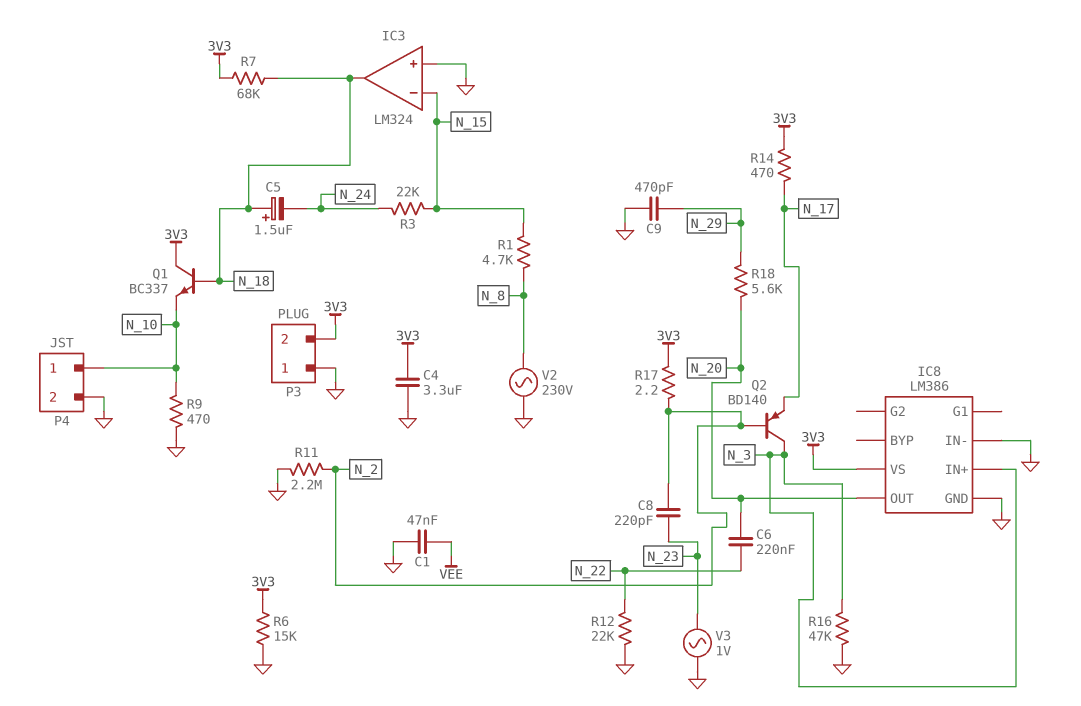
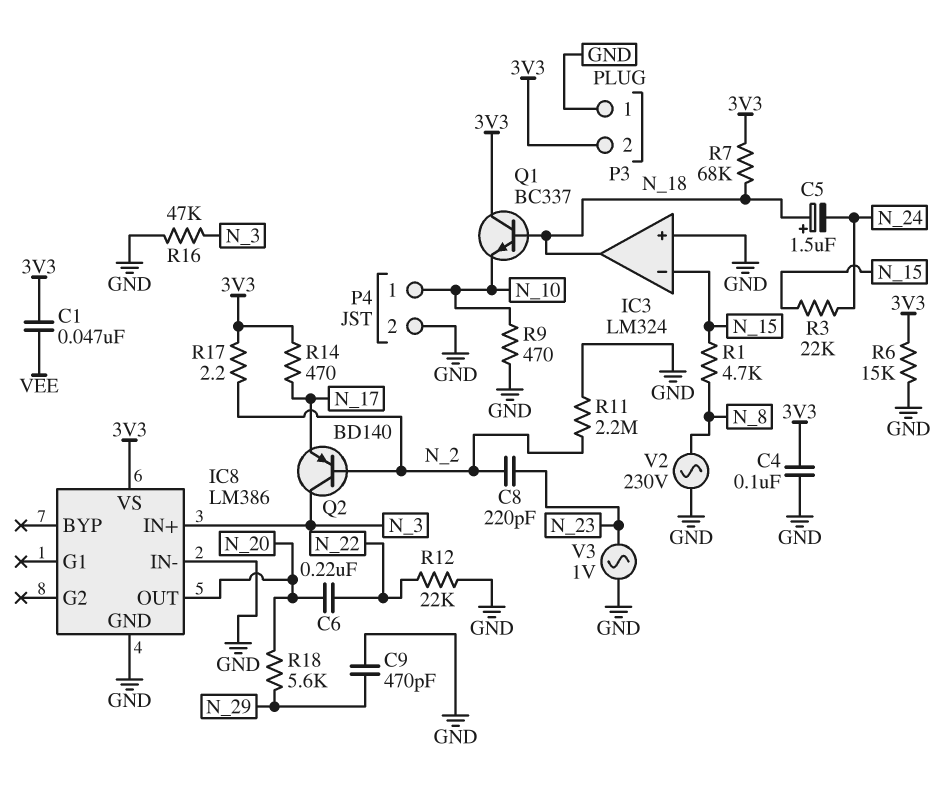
C1: 47nF (GND, VEE) -> 47nF (3V3, VEE)
C4: 3.3uF (3V3, GND) -> 100nF (3V3, GND)

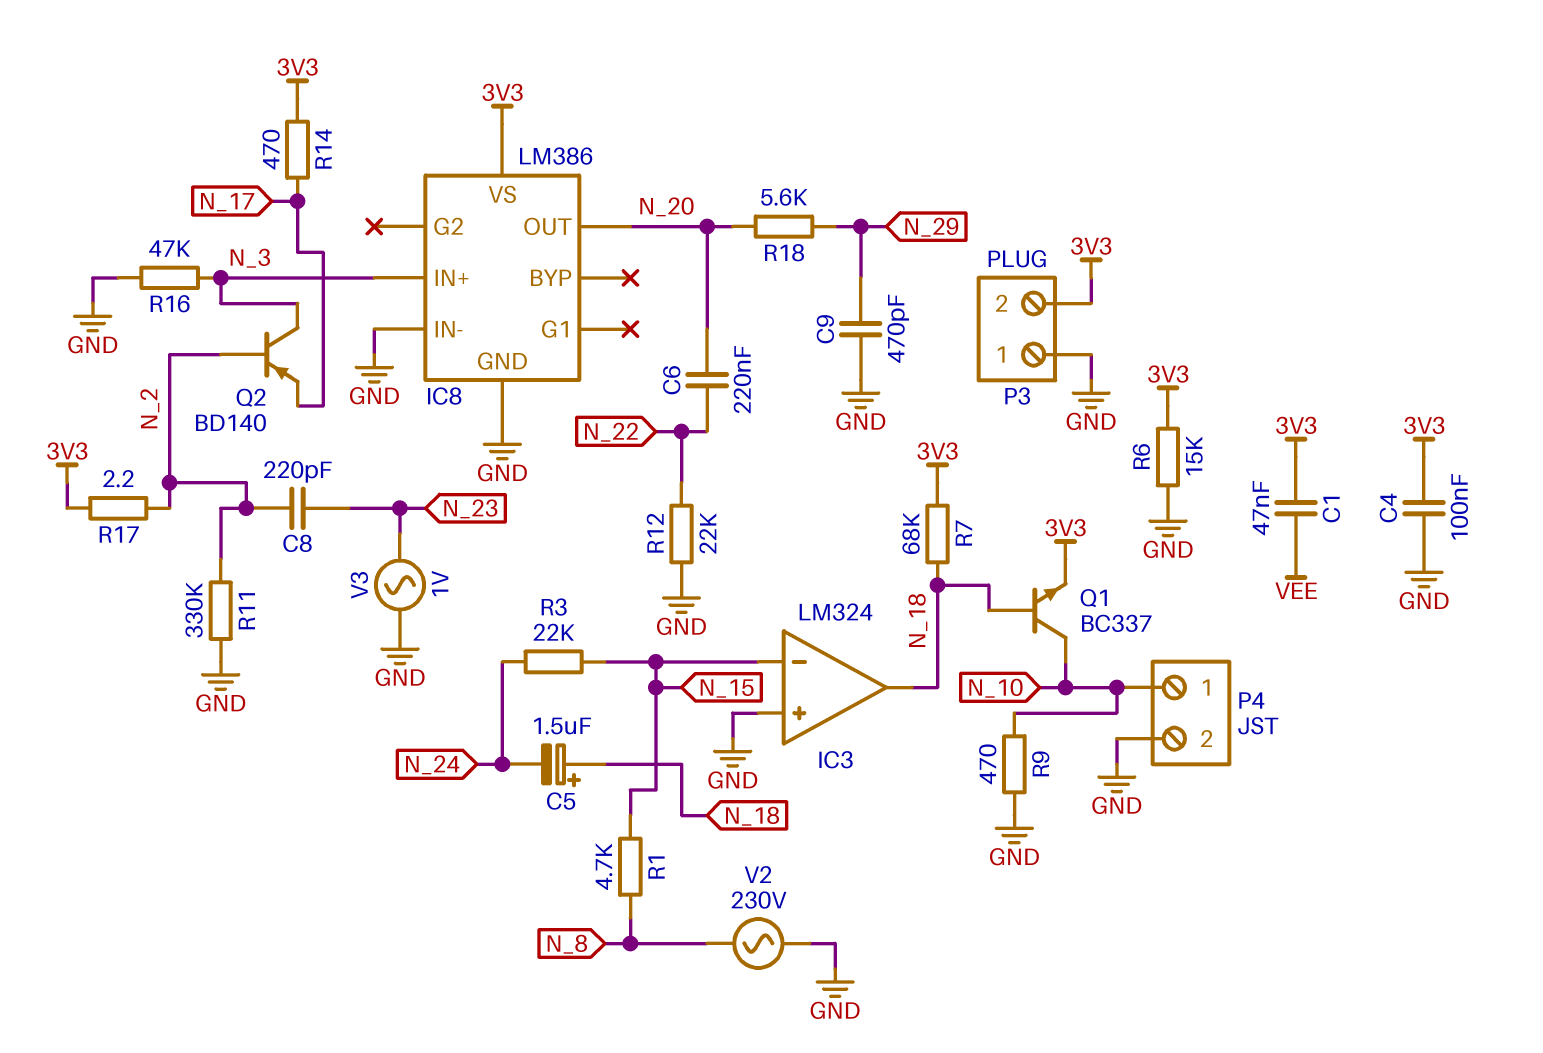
Q1: NPN BC337 (B N_18, C 3V3, E N_10) -> NPN BC337 (B N_18, C N_10, E 3V3)
R11: 2.2M (GND, N_2) -> 330k (GND, N_2)

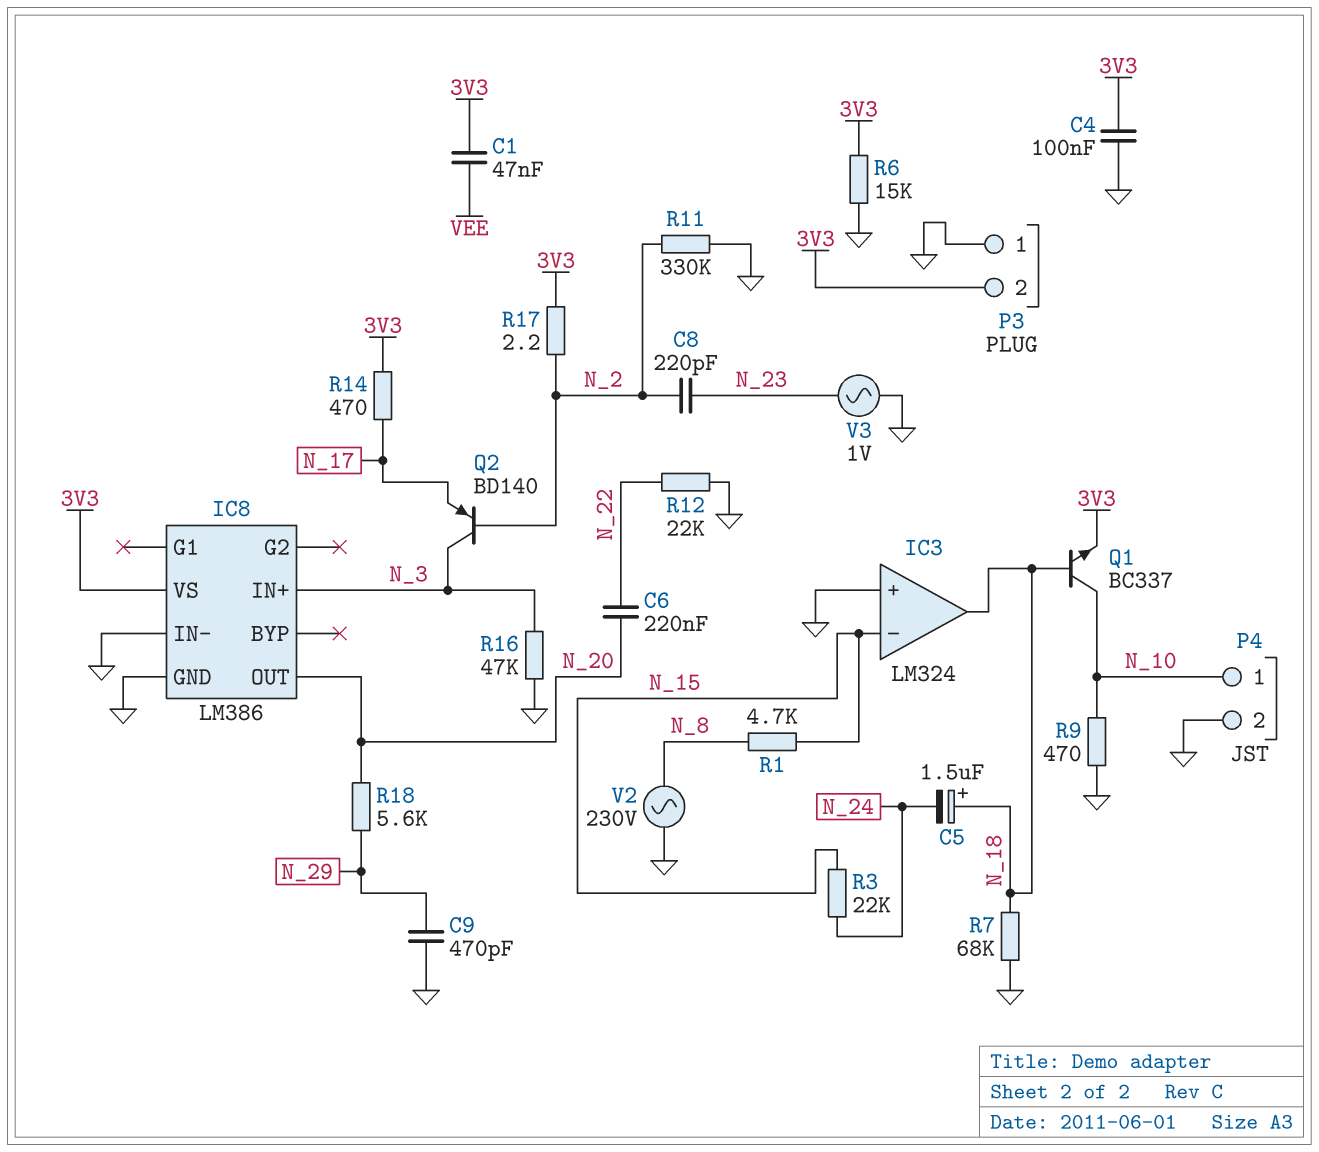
R7: 68k (3V3, N_18) -> 68k (GND, N_18)

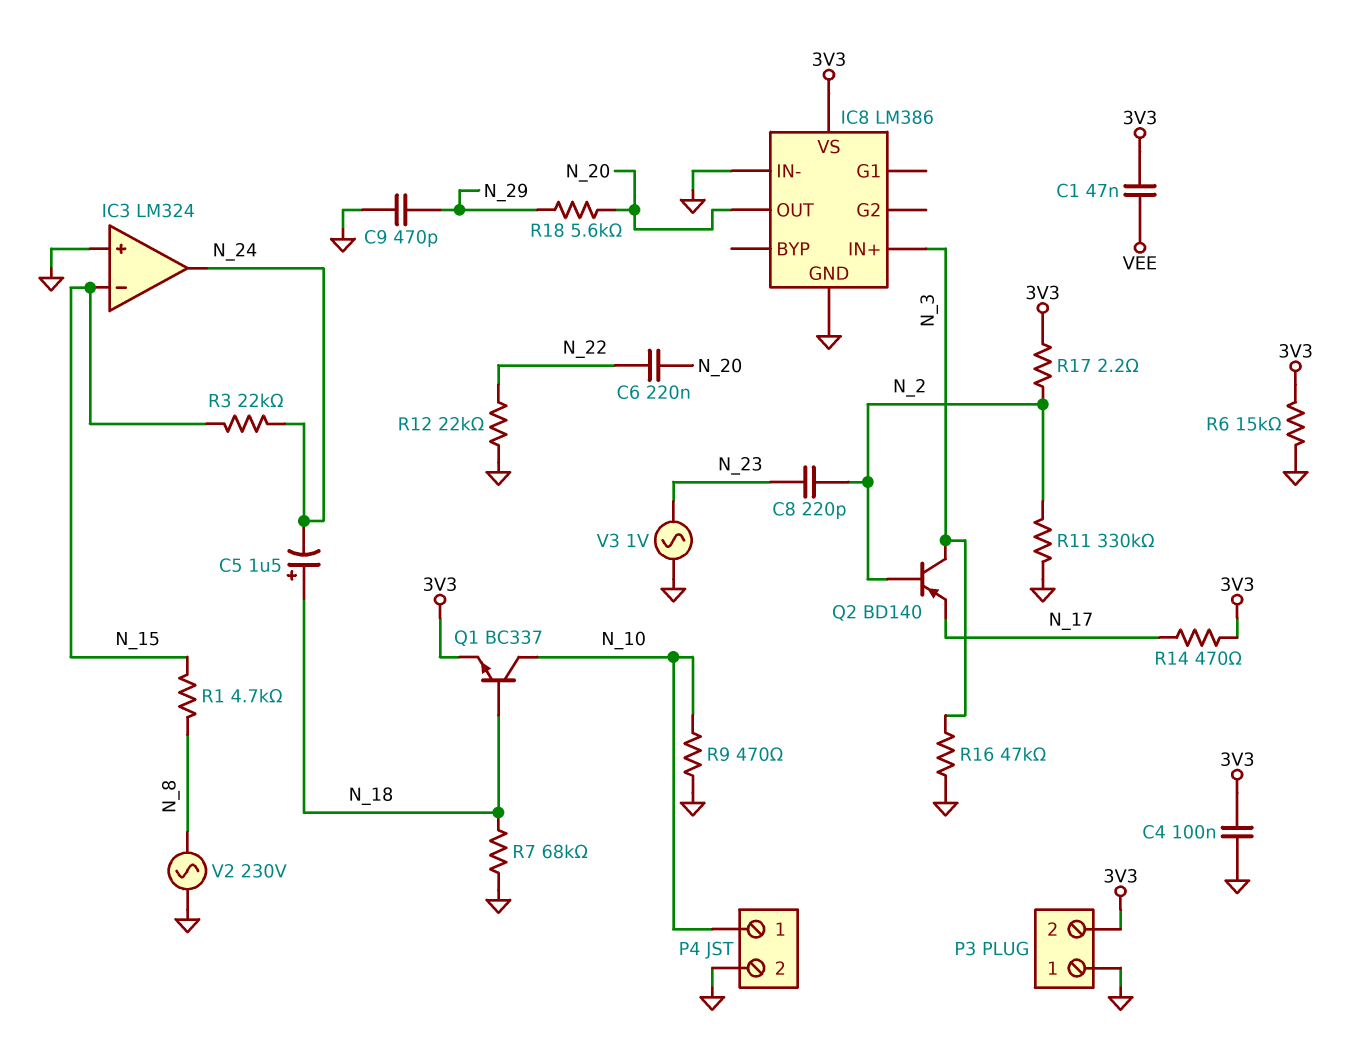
IC3 pin out: N_18 -> N_24

